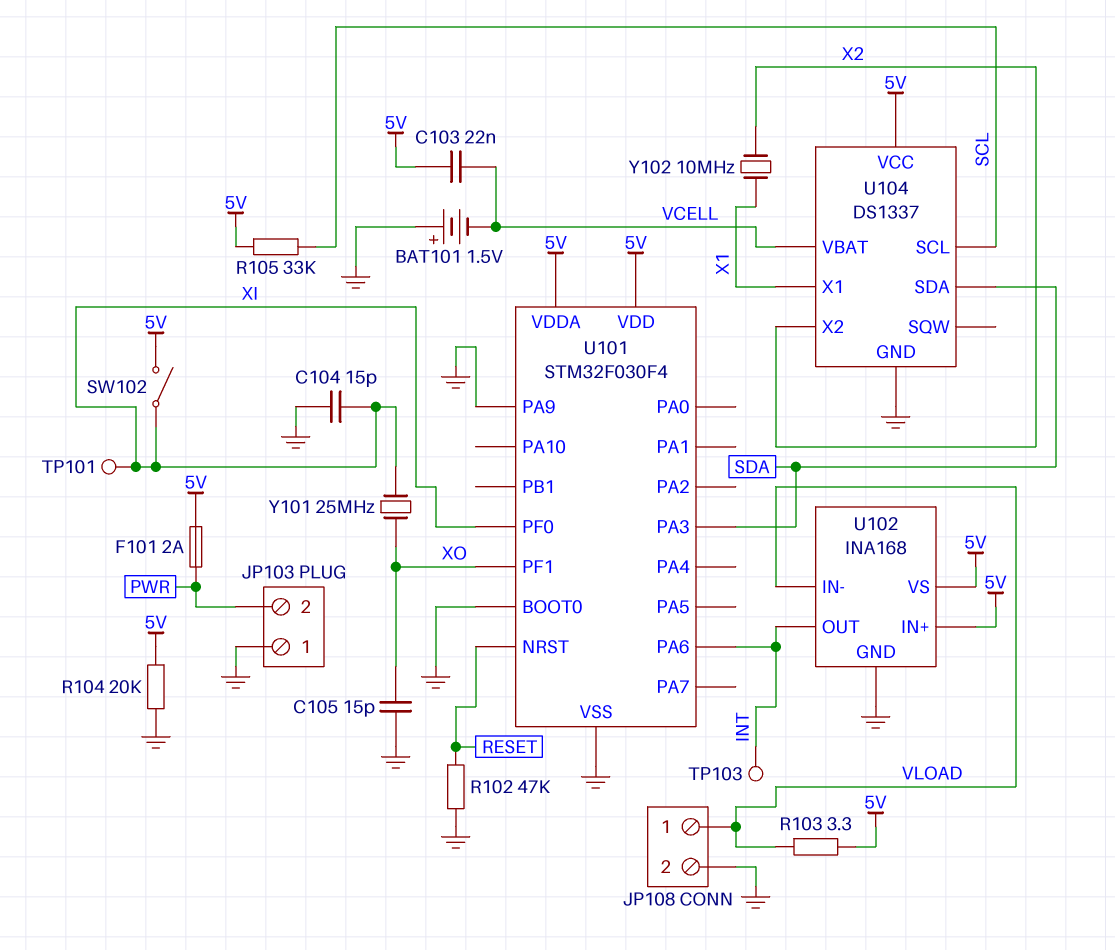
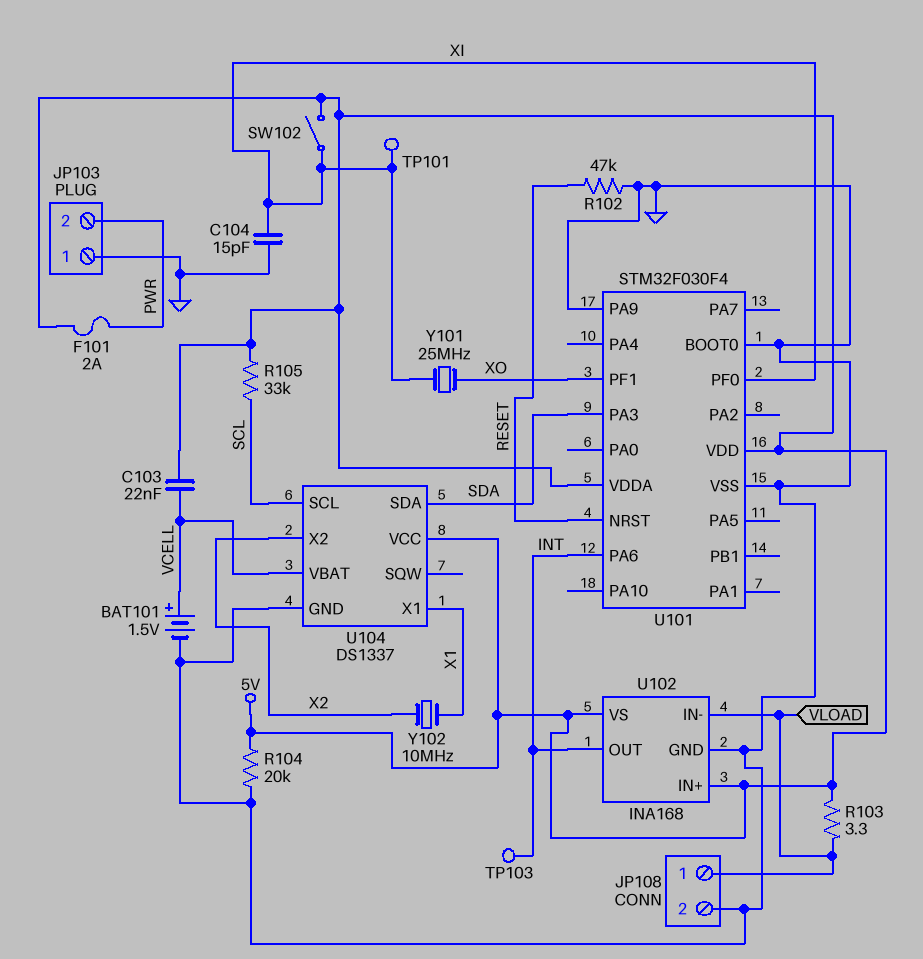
BAT101: 1.5V (plus GND, minus VCELL) -> 1.5V (plus VCELL, minus GND)
C105: 15pF (GND, XO) -> none

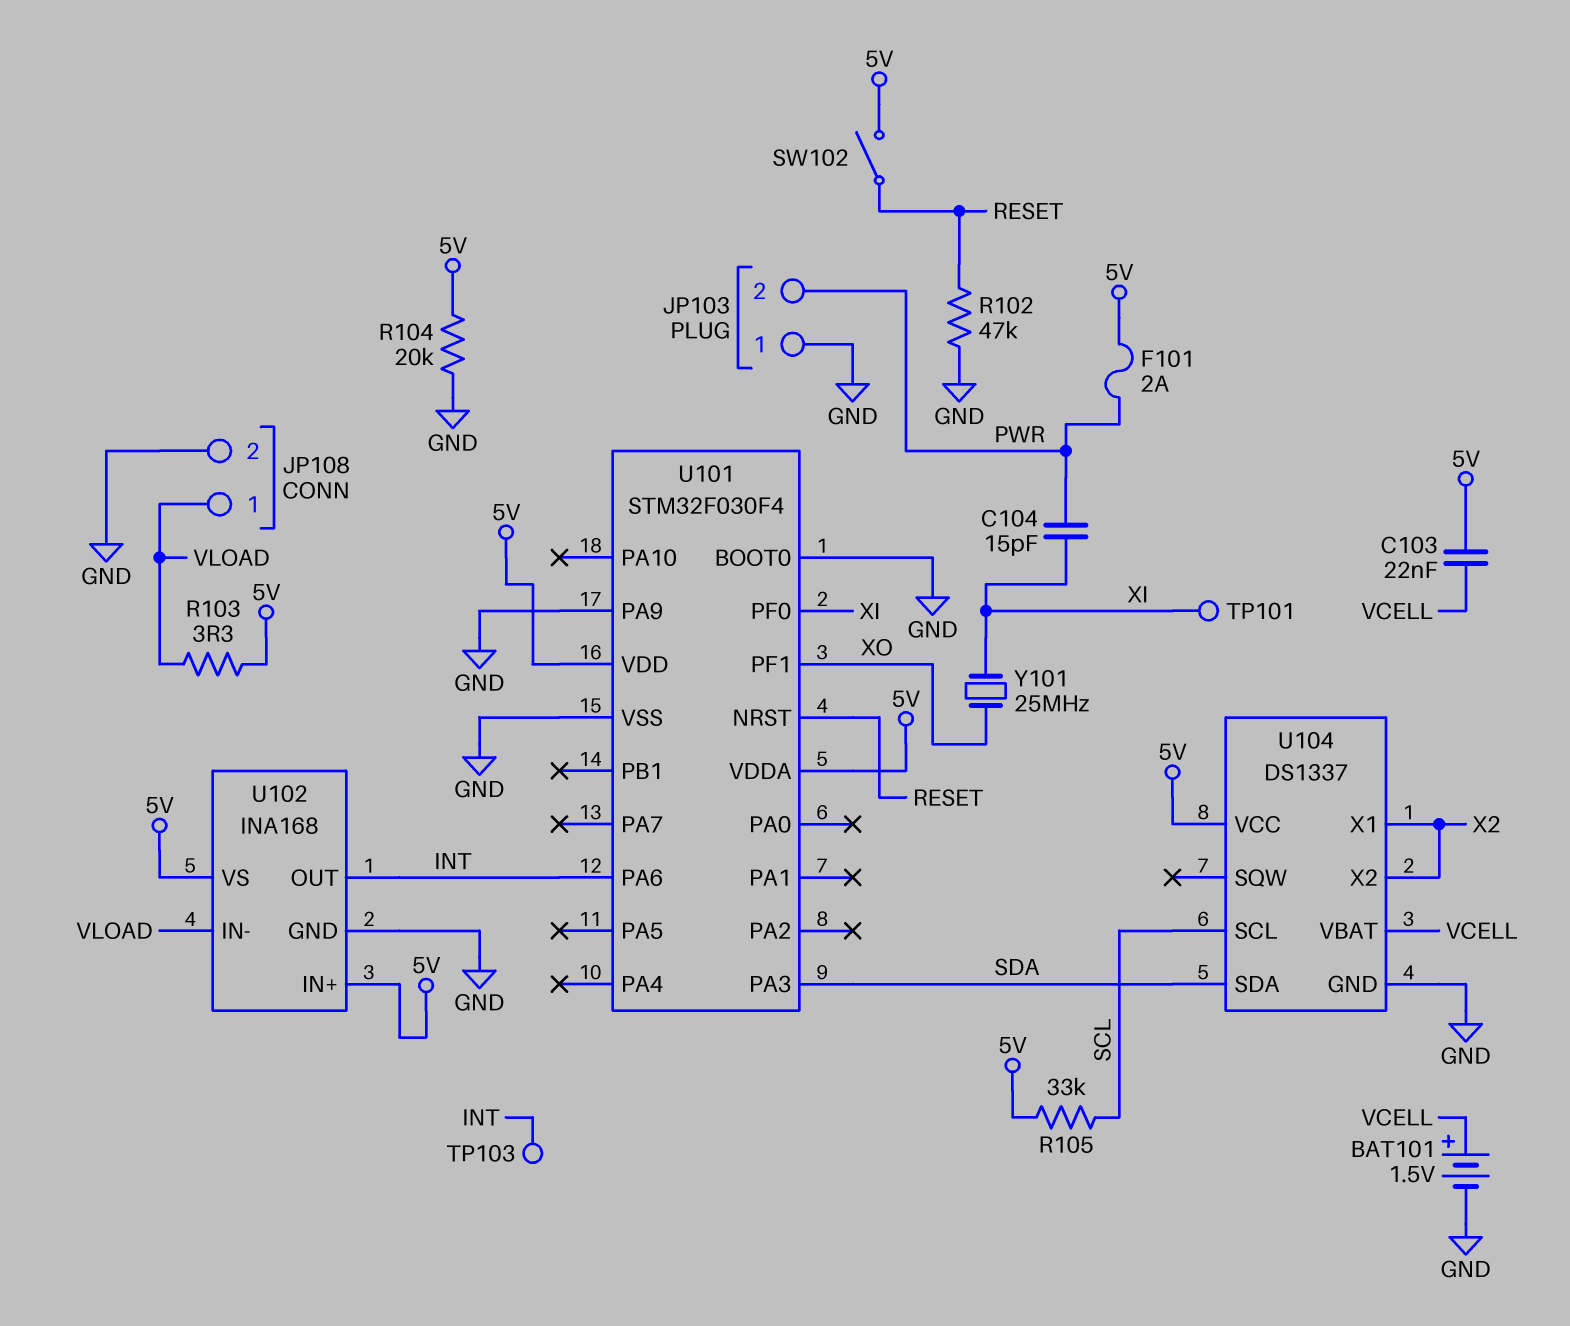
C104: 15pF (GND, XI) -> 15pF (PWR, XI)
SW102: switch (5V, XI) -> switch (5V, RESET)
U104 pin X1: X1 -> X2
Y102: 10MHz (X1, X2) -> none

